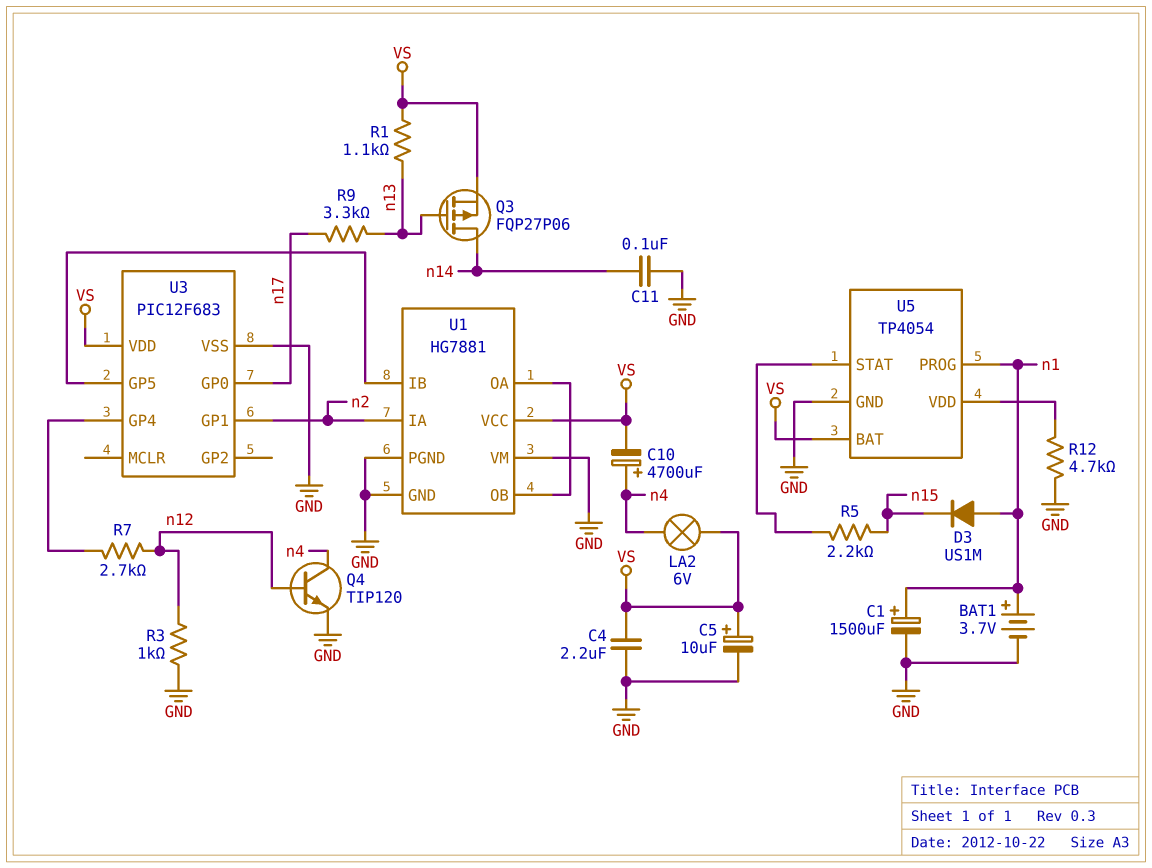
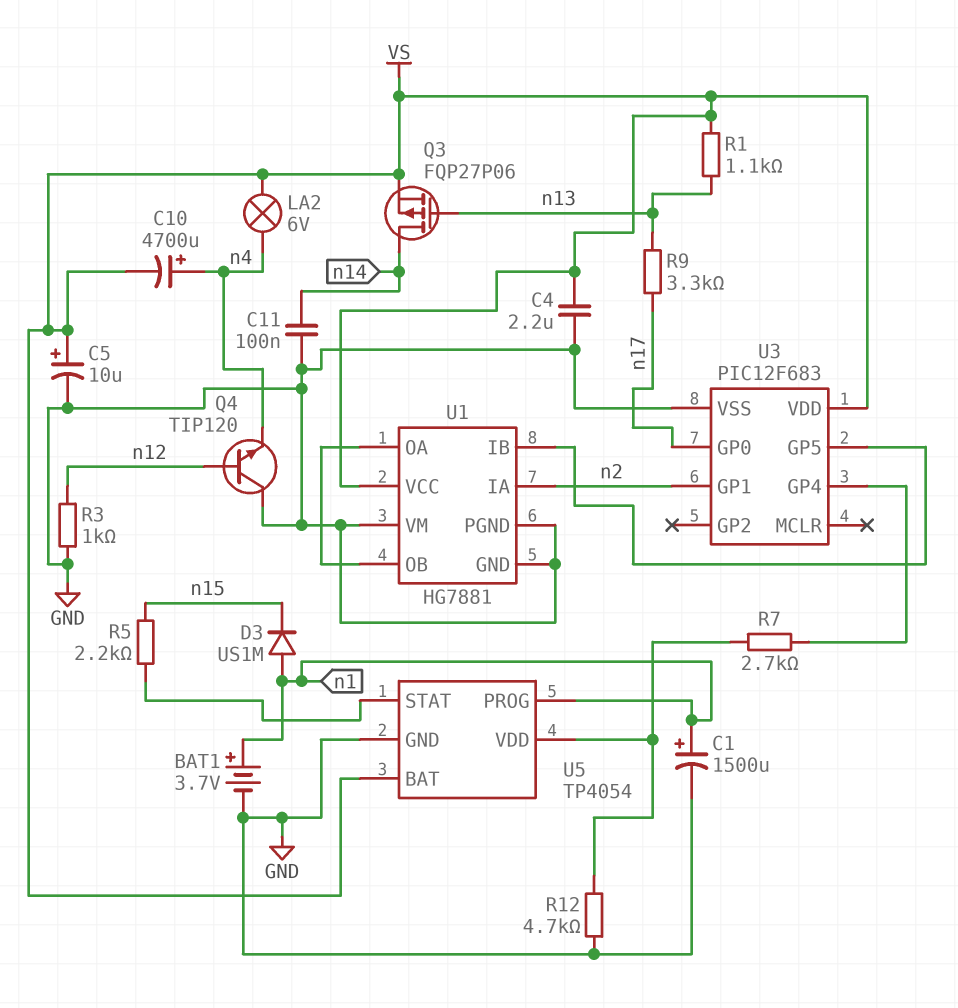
Q4: NPN TIP120 (B n12, C n4, E GND) -> NPN TIP120 (B n12, C GND, E n4)
R7: 2.7k (U3/GP4, n12) -> 2.7k (U3/GP4, U5/VDD)

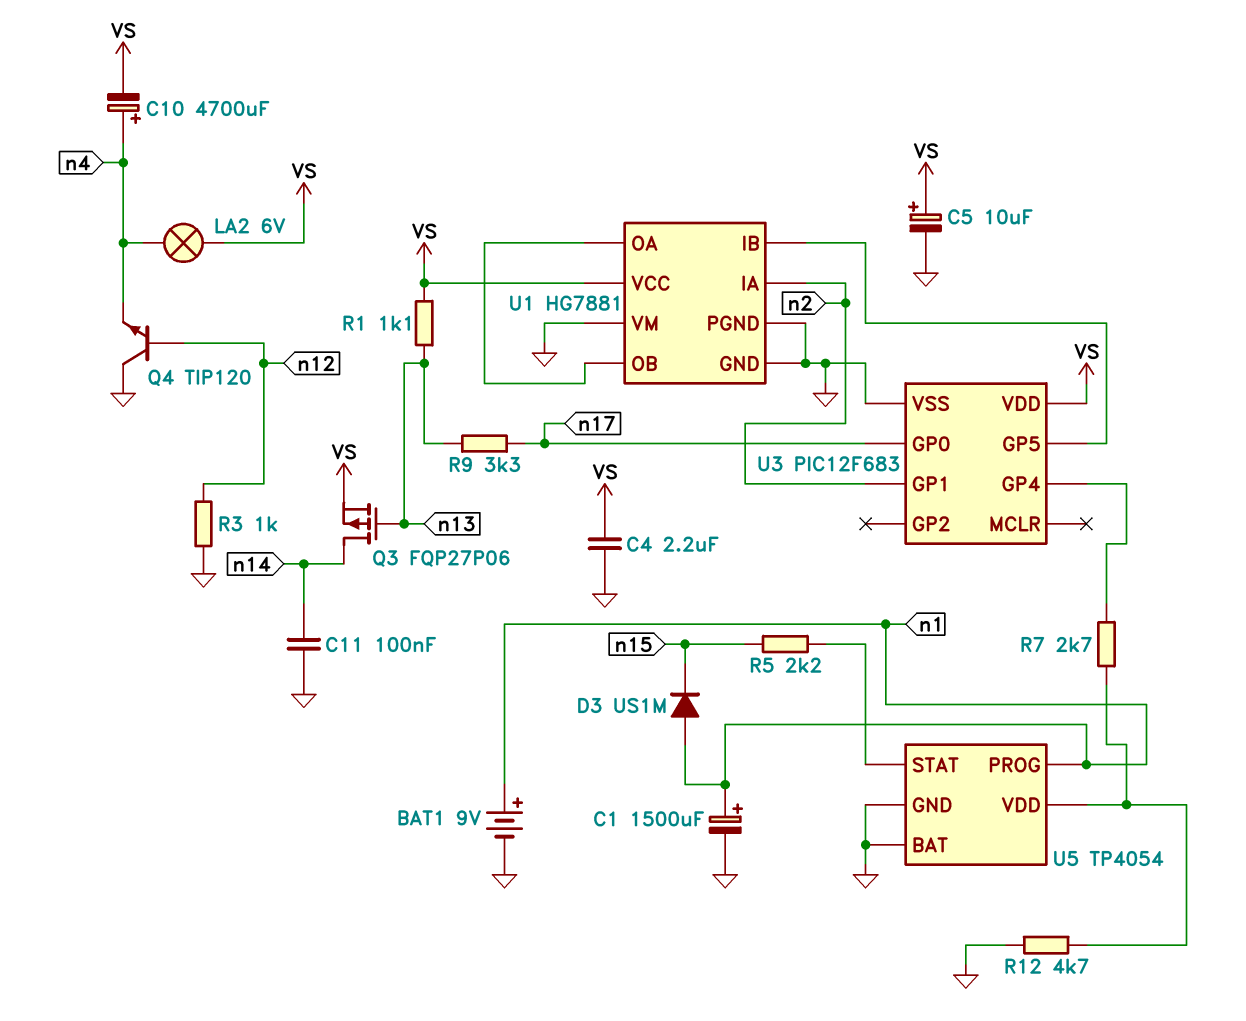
BAT1: 3.7V (plus n1, minus GND) -> 9V (plus n1, minus GND)
U5 pin BAT: VS -> GND

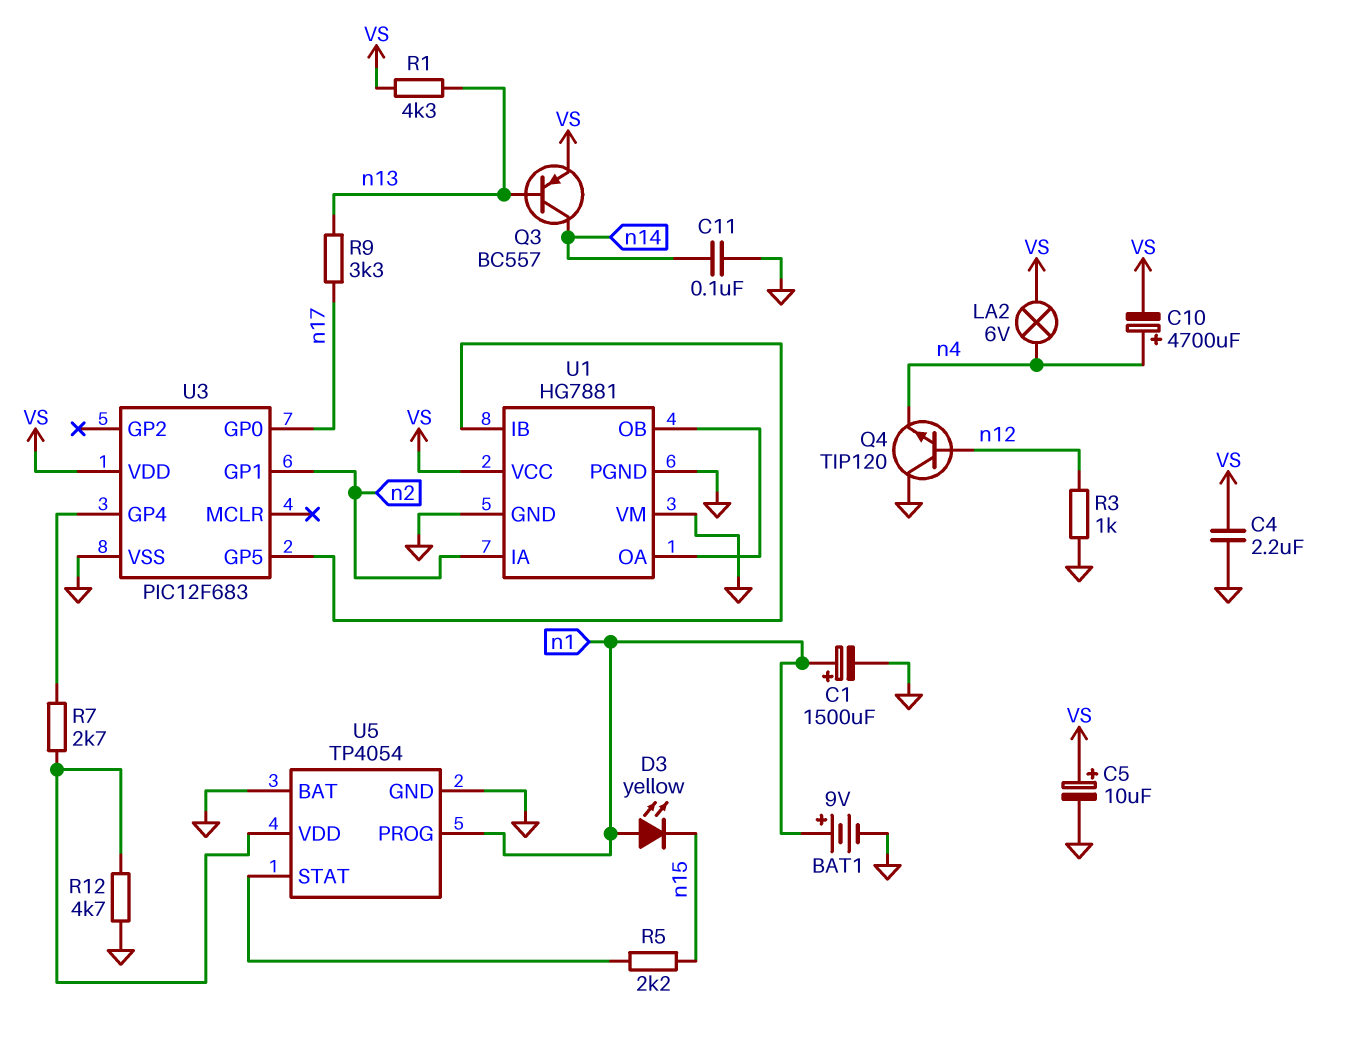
D3: diode US1M (A n1, K n15) -> LED yellow (A n1, K n15)
Q3: PMOS FQP27P06 (G n13, D n14, S VS) -> PNP BC557 (B n13, C n14, E VS)
R1: 1.1k (VS, n13) -> 4.3k (VS, n13)

